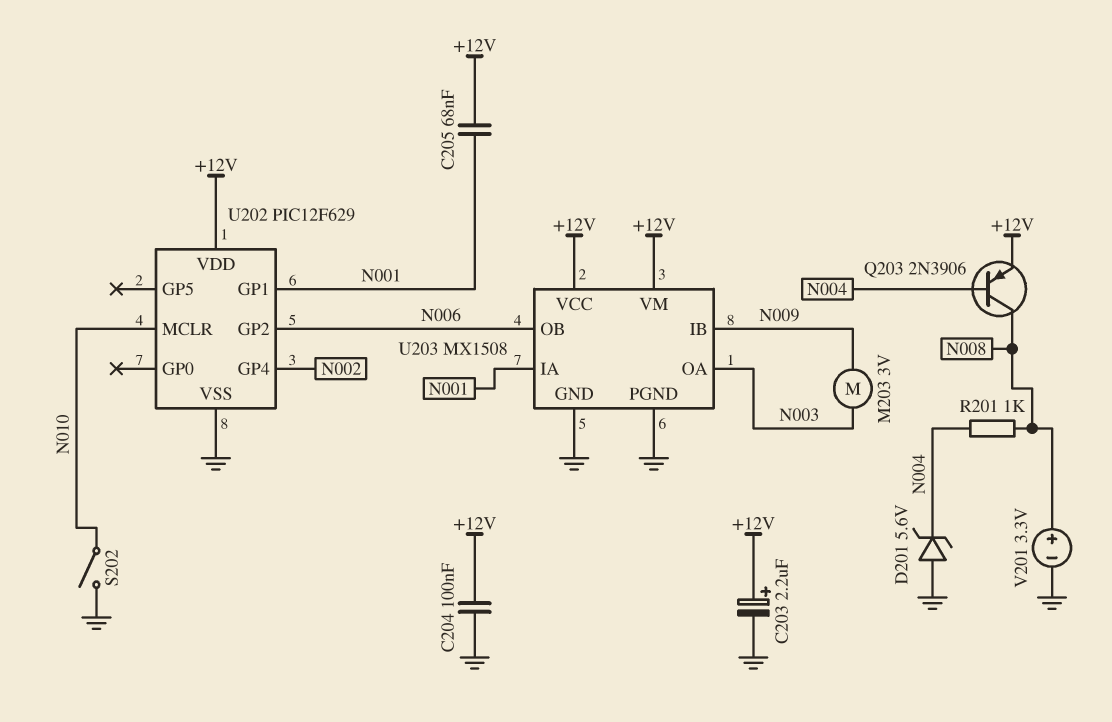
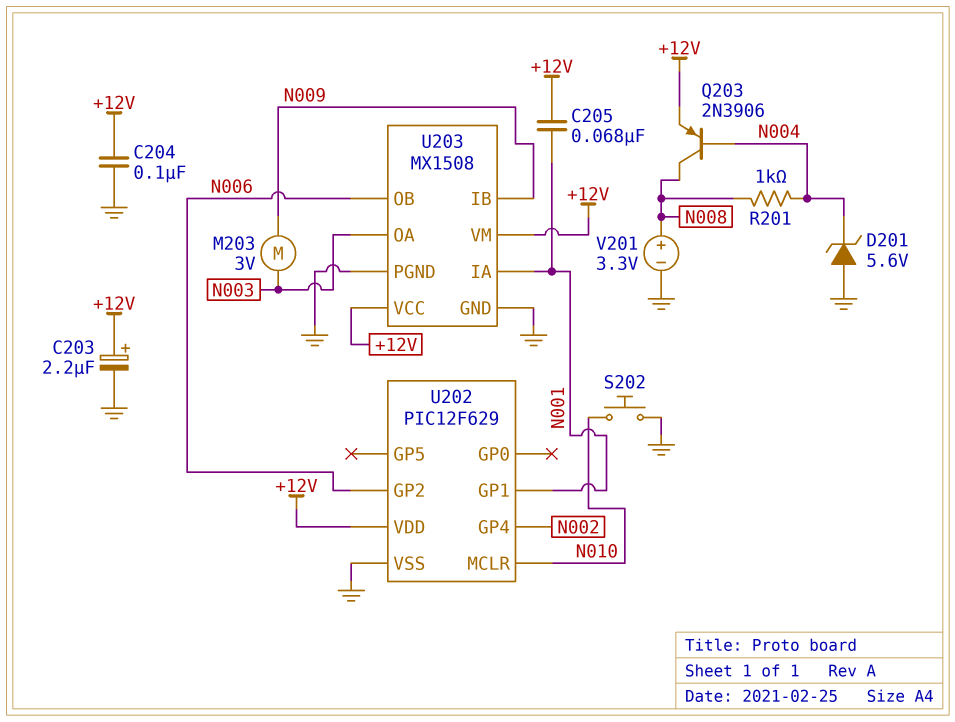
S202: switch (GND, N010) -> button (GND, N010)

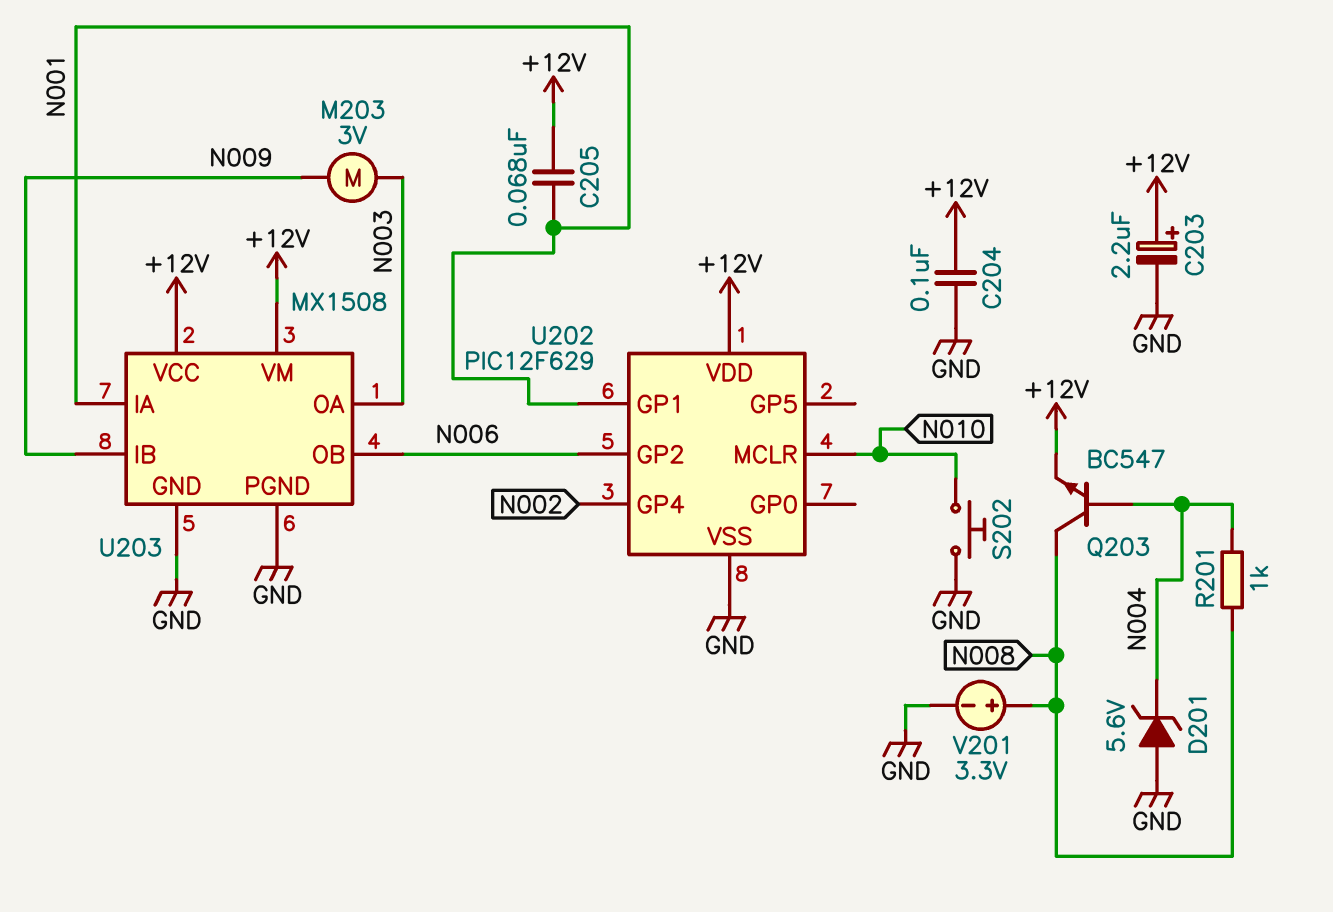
Q203: PNP 2N3906 (B N004, C N008, E +12V) -> NPN BC547 (B N004, C N008, E +12V)

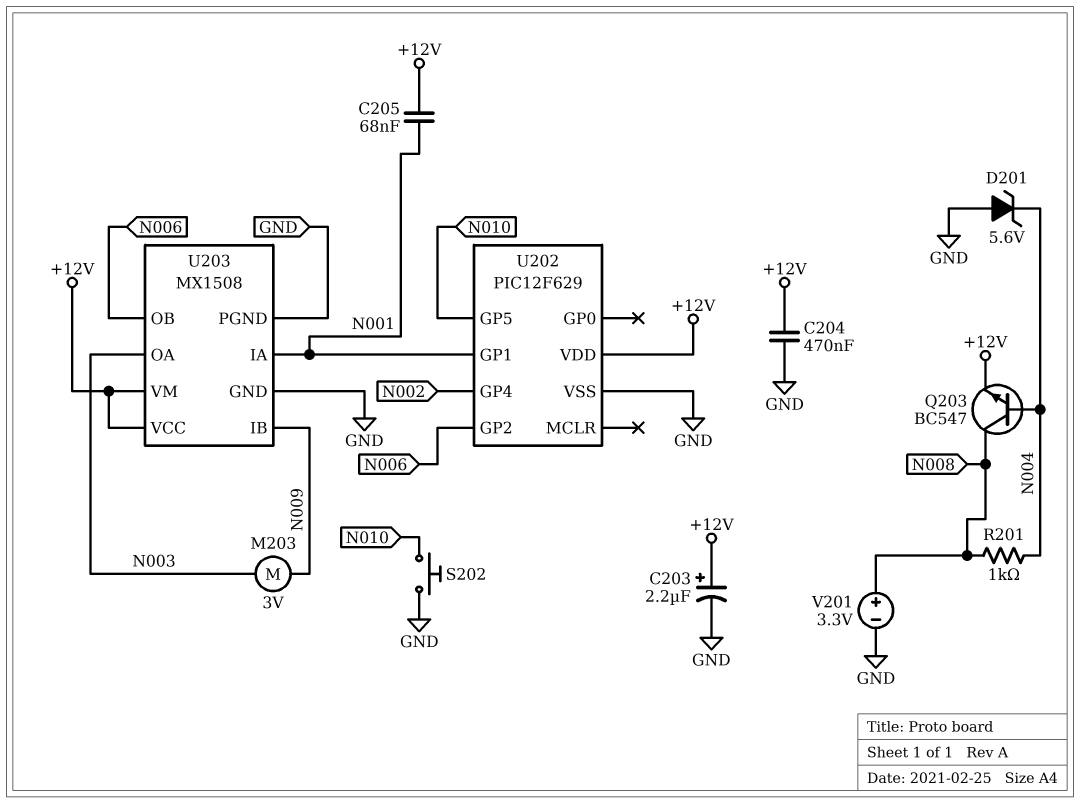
C204: 100nF (+12V, GND) -> 470nF (+12V, GND)
U202 pin GP5: none -> N010
U202 pin MCLR: N010 -> none

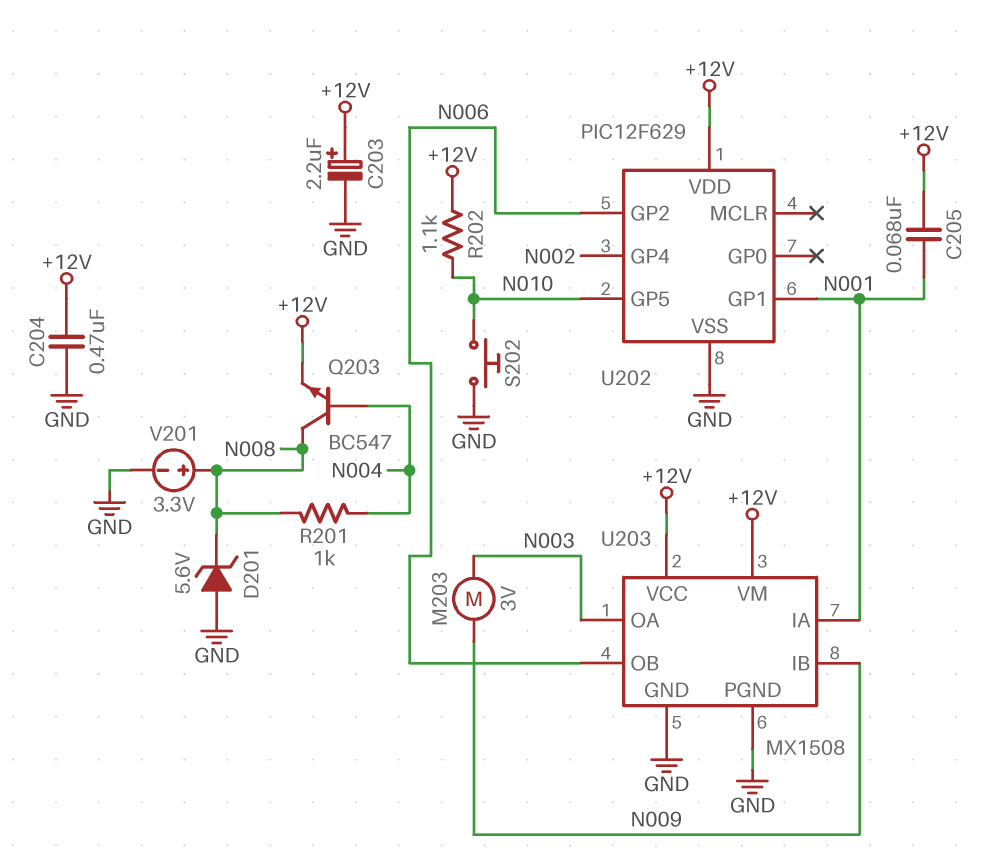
D201: zener 5.6V (A GND, K N004) -> zener 5.6V (A GND, K N008)
R202: none -> 1.1k (+12V, N010)

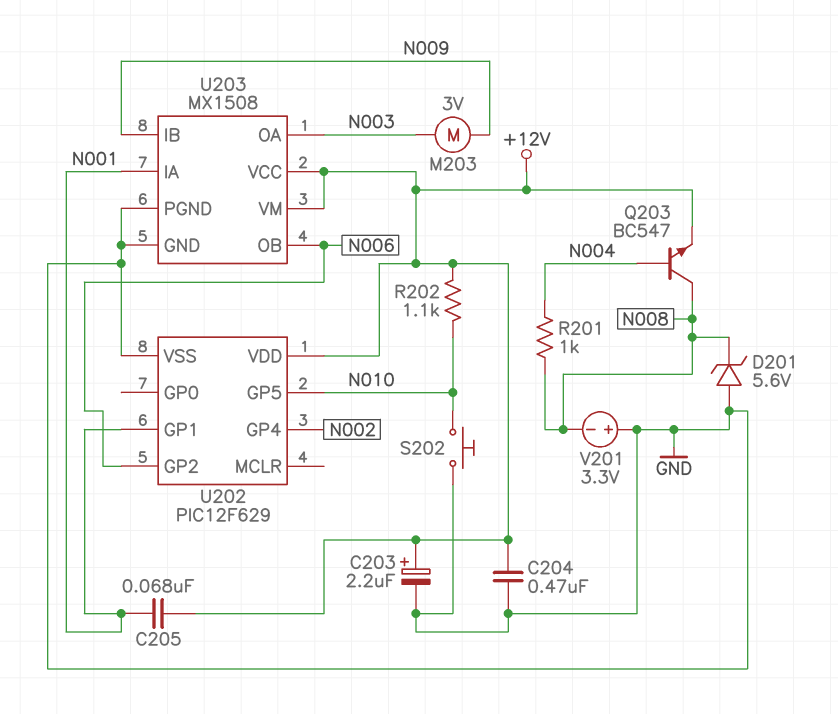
V201: 3.3V (plus N008, minus GND) -> 3.3V (plus GND, minus N008)

